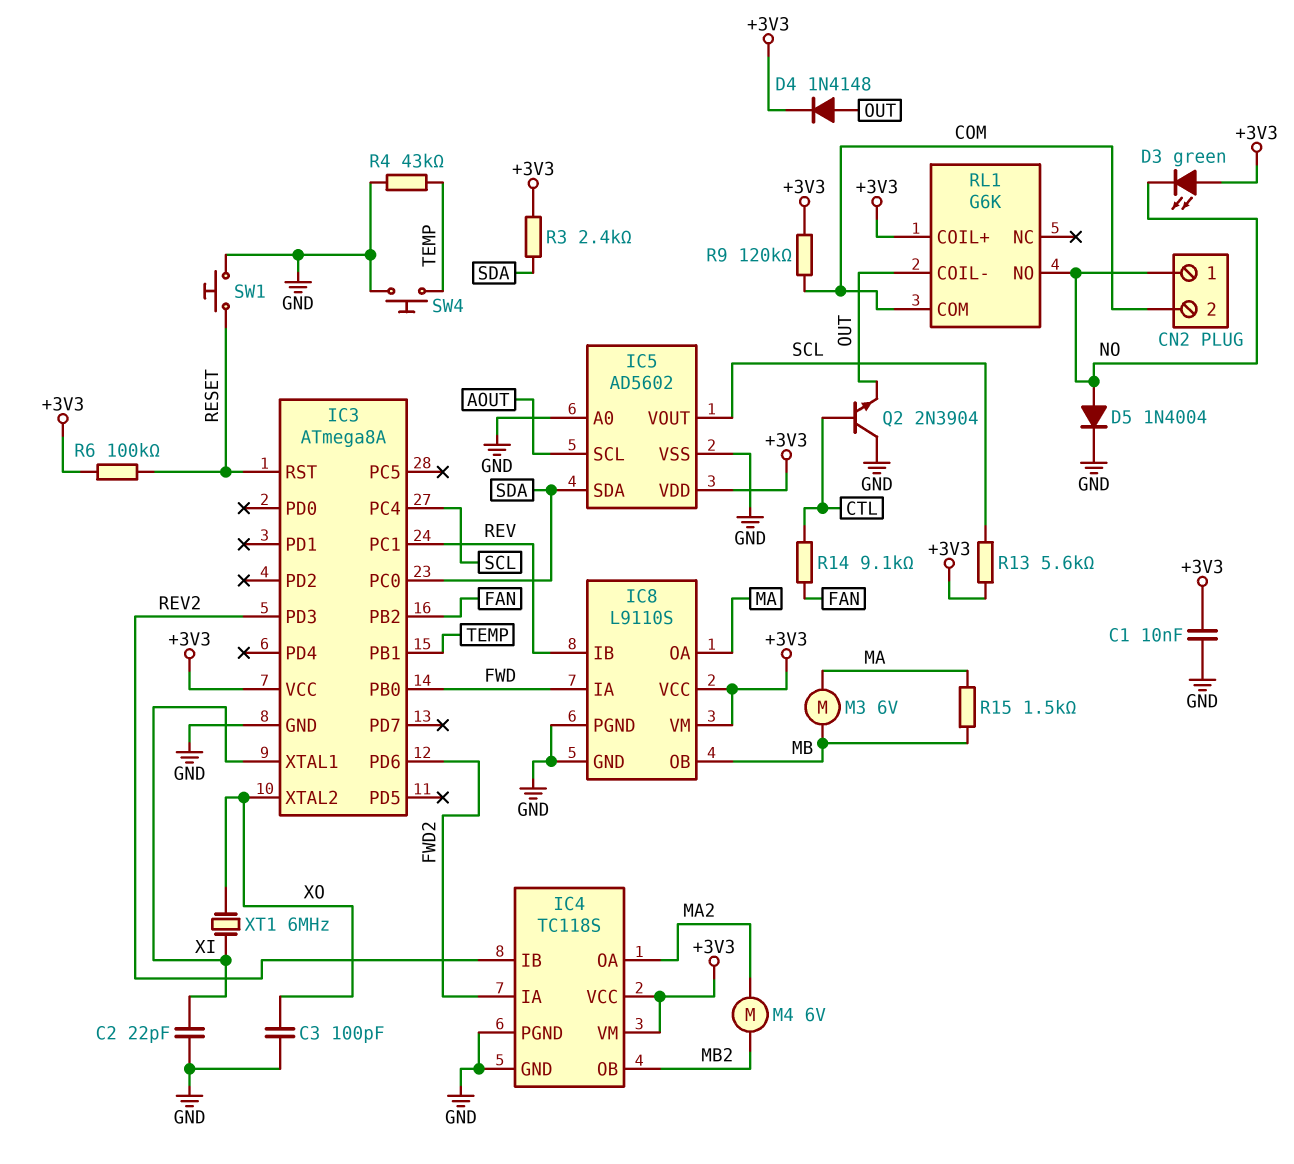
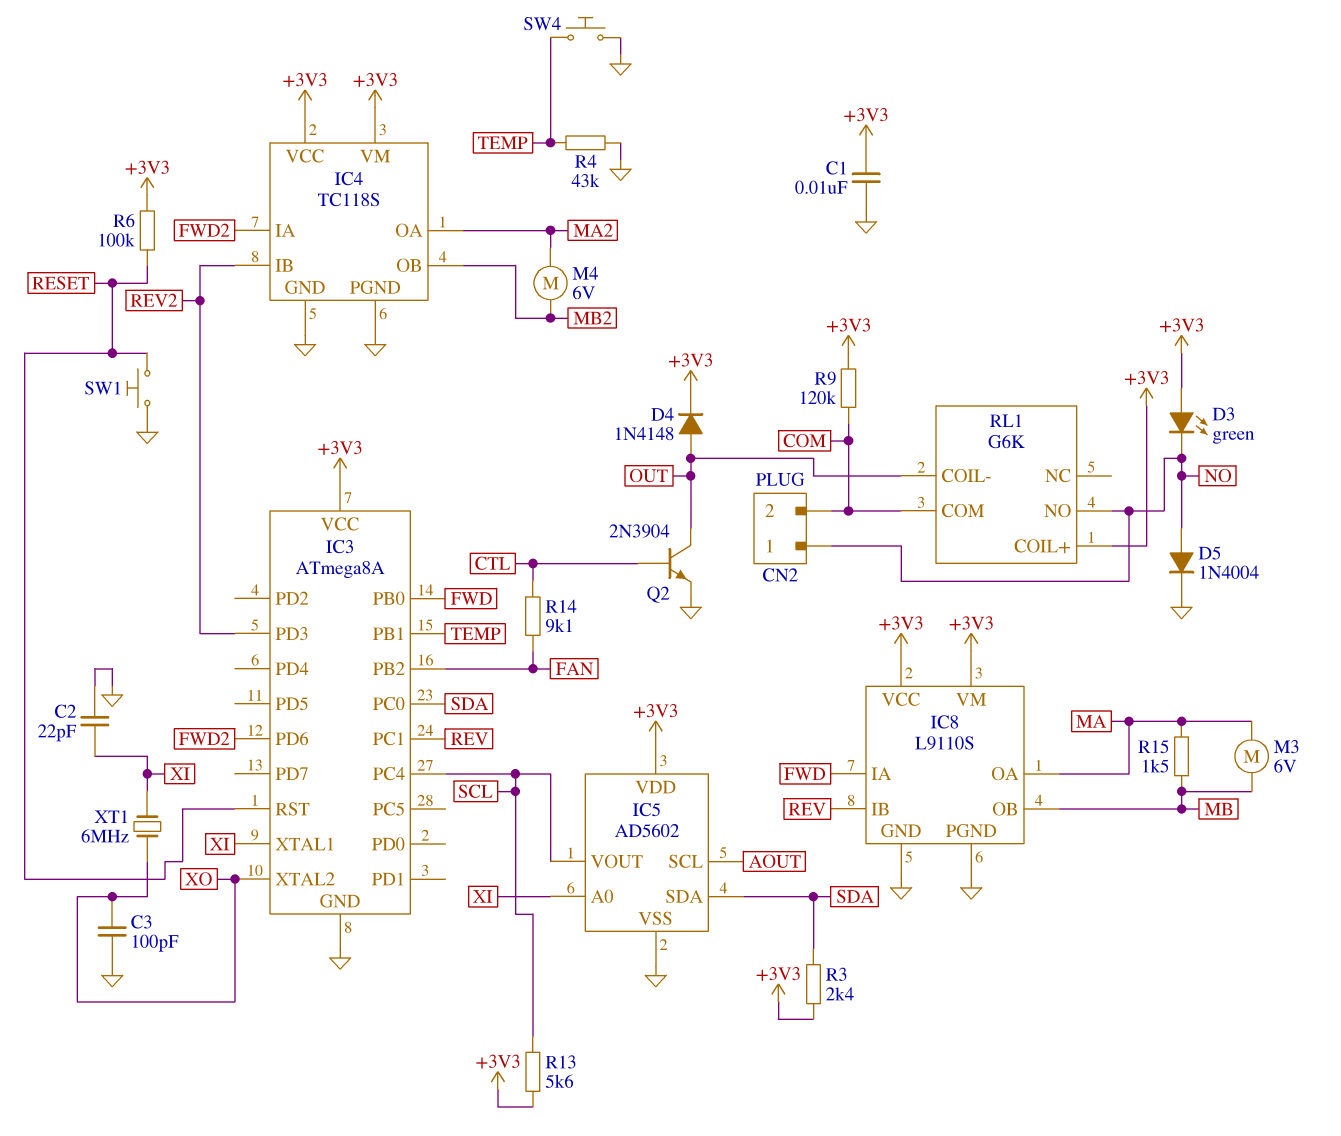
IC5 pin A0: GND -> XI
Q2: NPN 2N3904 (B CTL, C GND, E OUT) -> NPN 2N3904 (B CTL, C OUT, E GND)

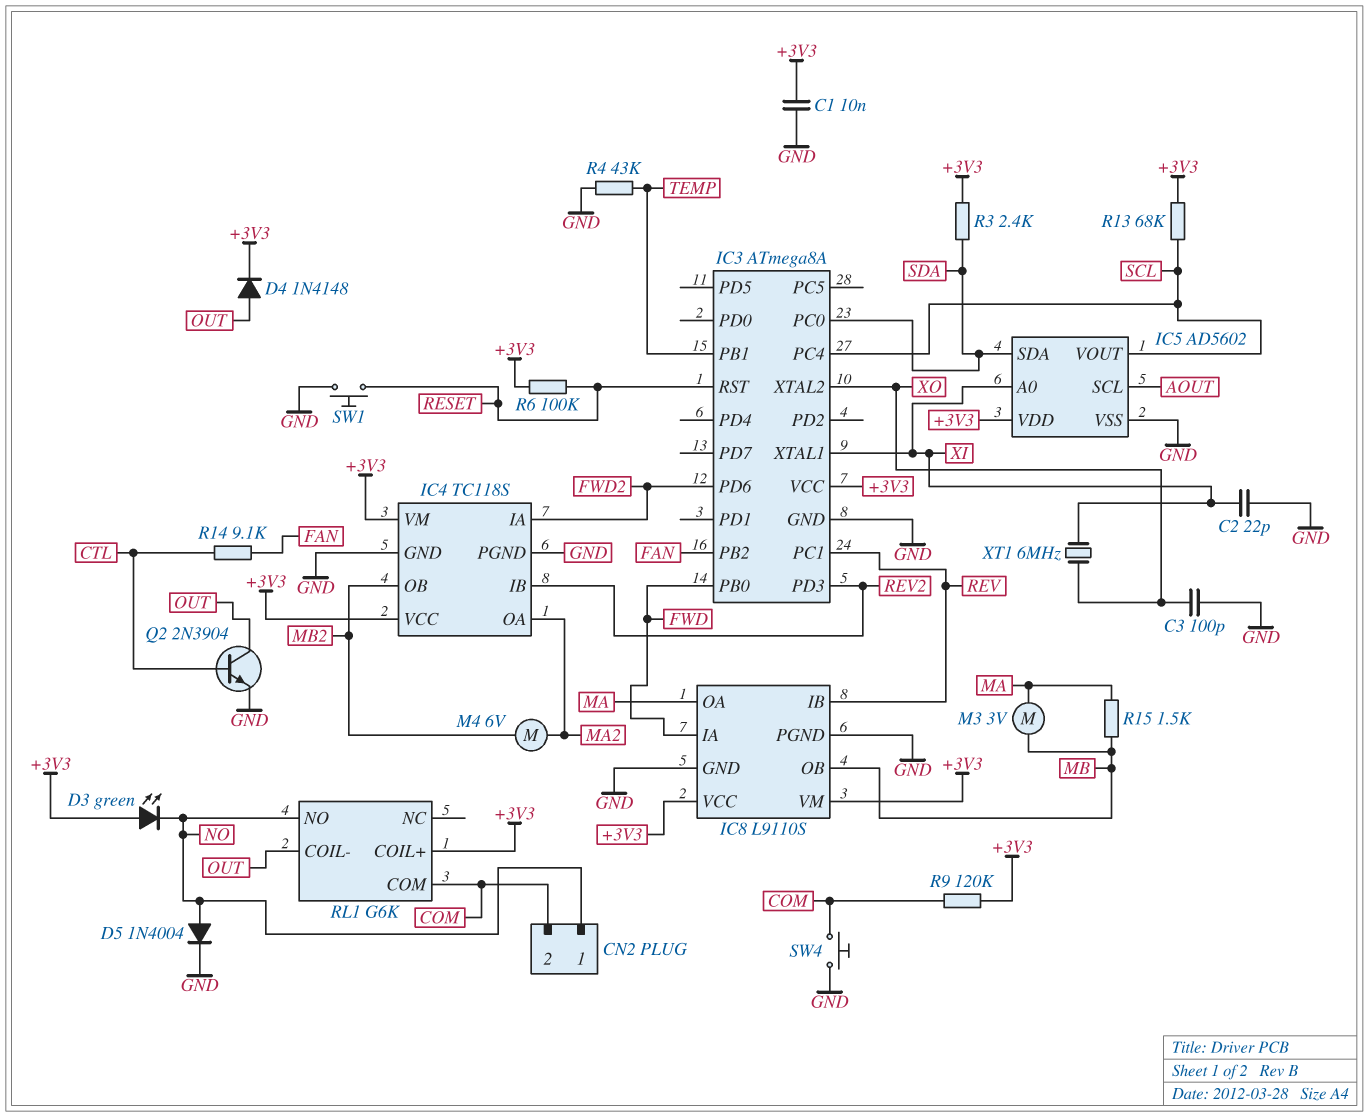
M3: motor 6V (MA, MB) -> motor 3V (MA, MB)
R13: 5.6k (+3V3, SCL) -> 68k (+3V3, SCL)
SW4: button (GND, TEMP) -> button (COM, GND)

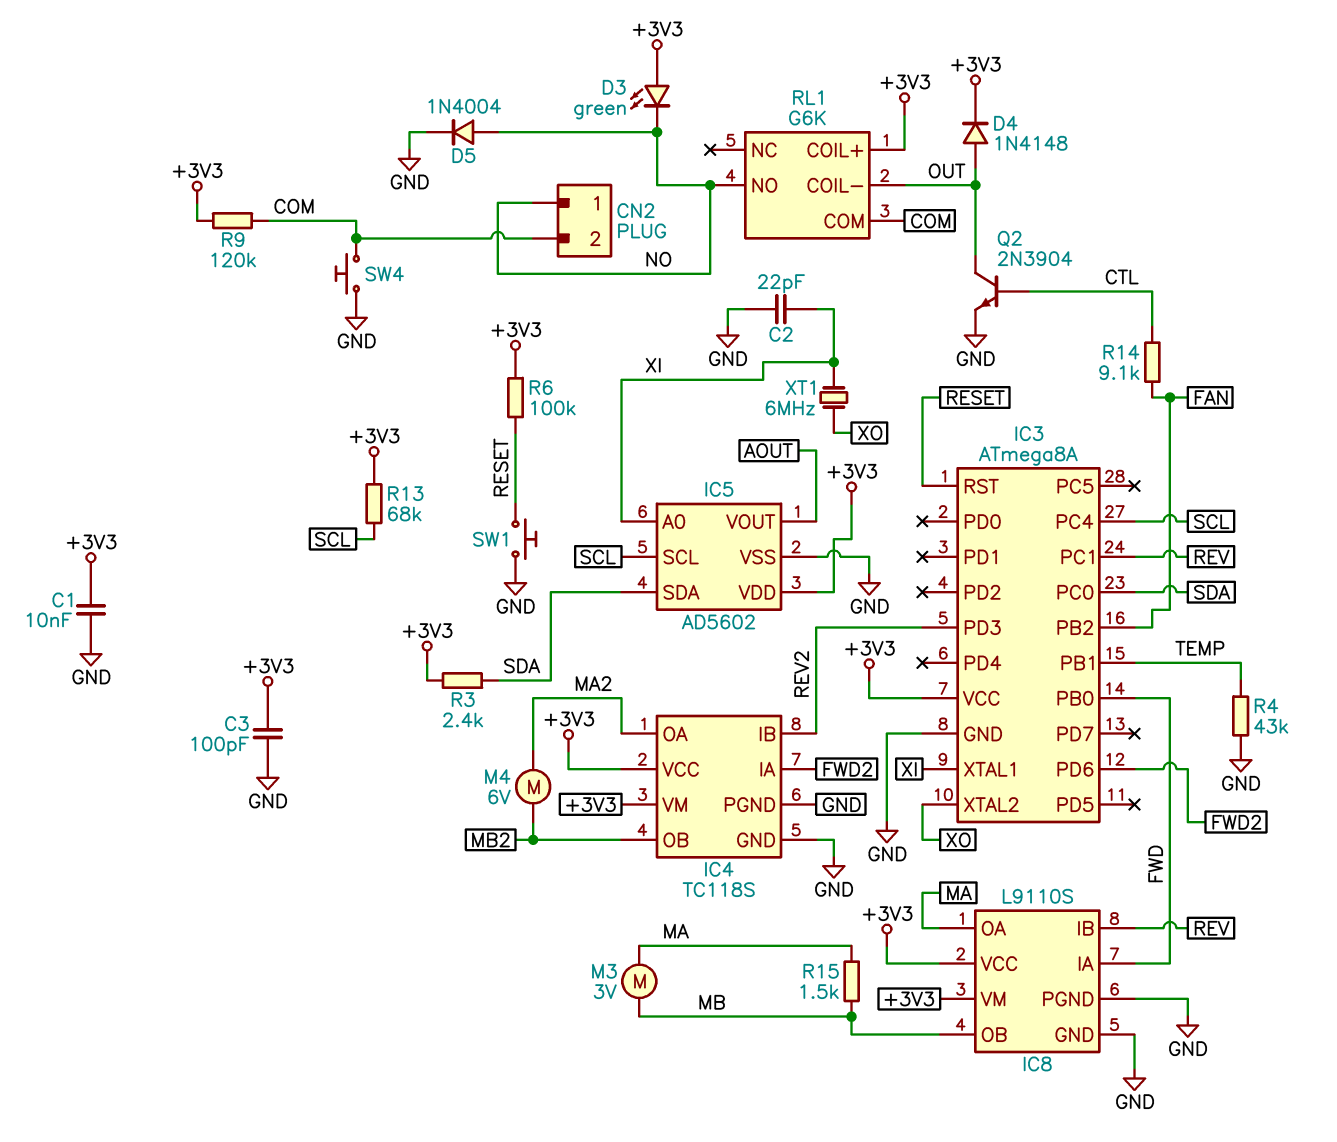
C3: 100pF (GND, XO) -> 100pF (+3V3, GND)
IC5 pin SCL: AOUT -> SCL
IC5 pin VOUT: SCL -> AOUT

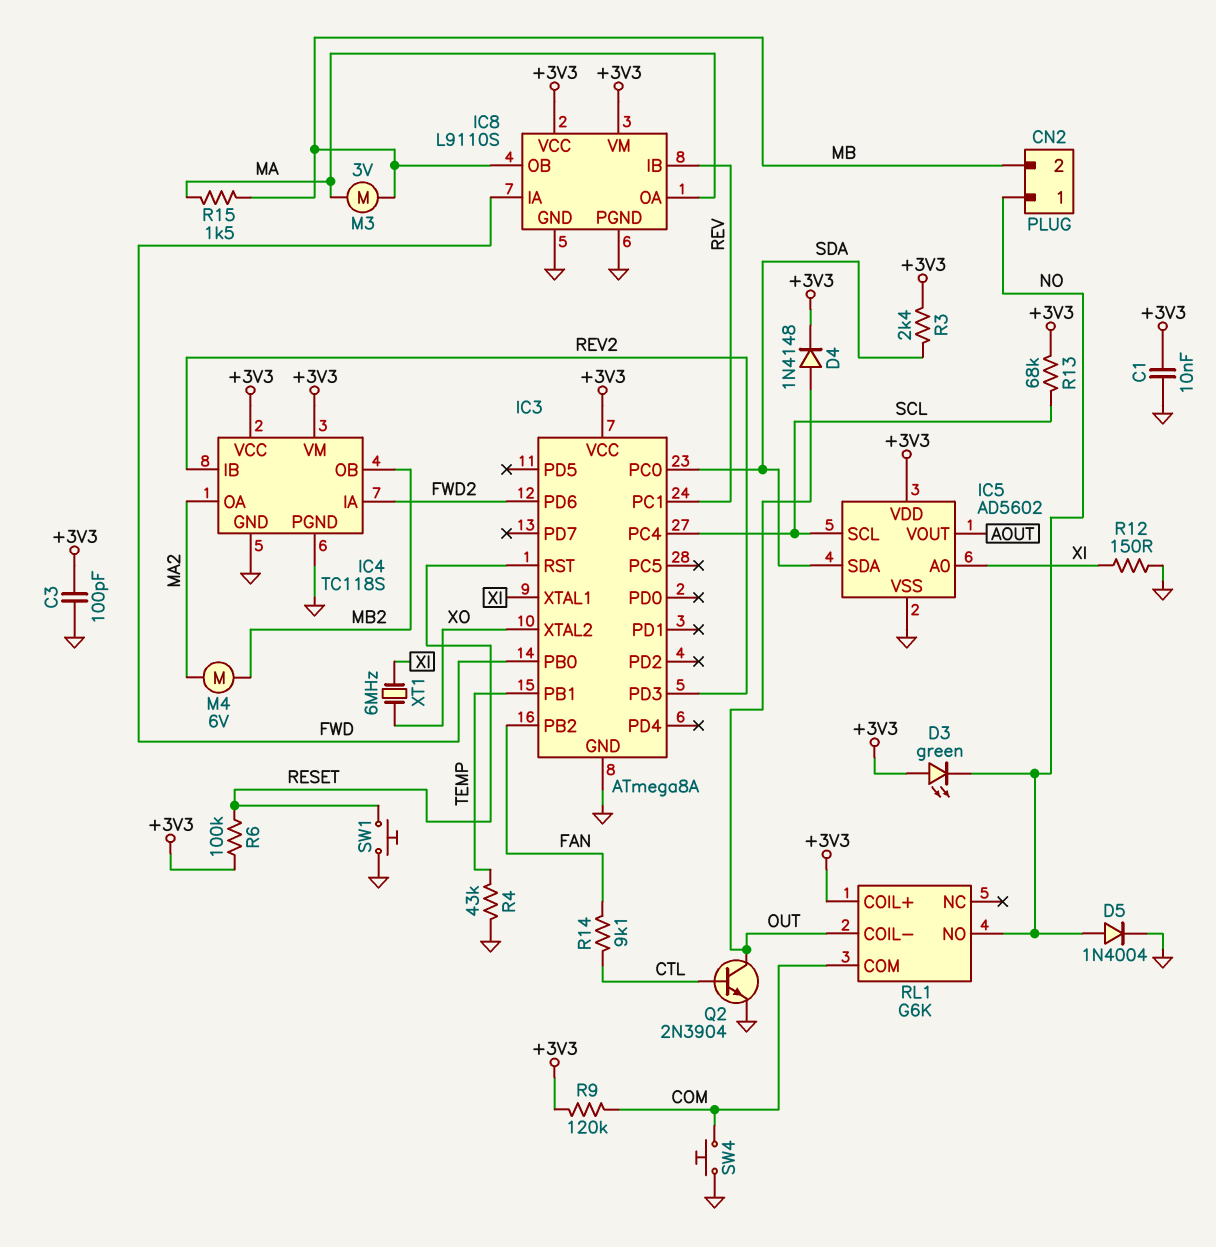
C2: 22pF (GND, XI) -> none
CN2 pin 2: COM -> MB
R12: none -> 150 (GND, XI)

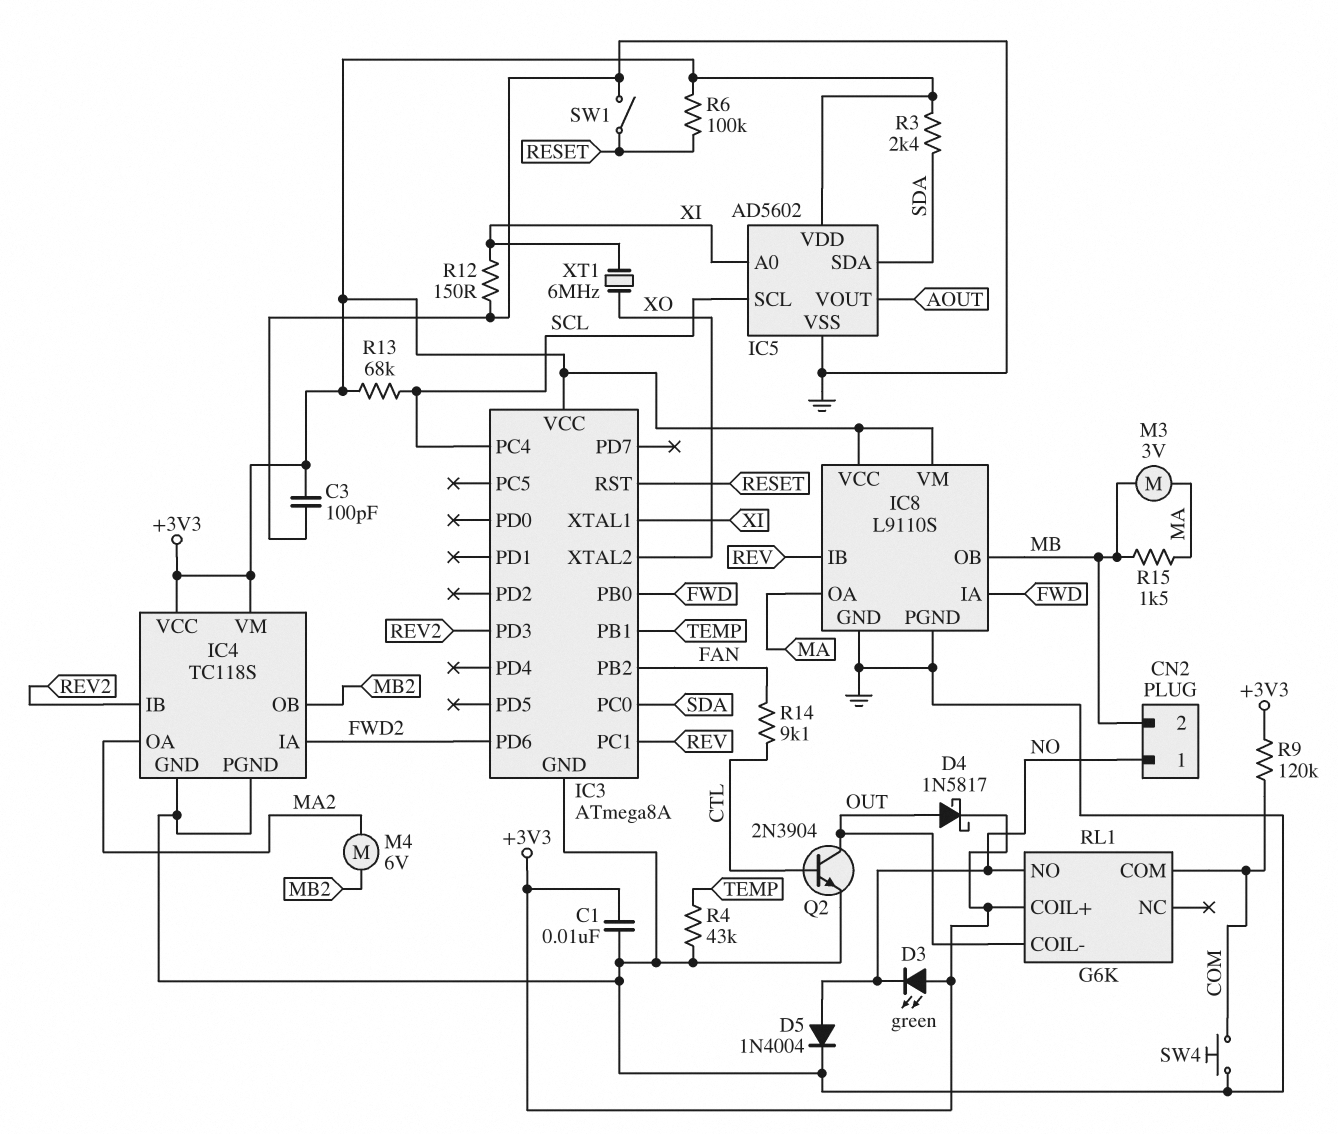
D4: diode 1N4148 (A OUT, K +3V3) -> schottky 1N5817 (A OUT, K +3V3)
SW1: button (GND, RESET) -> switch (GND, RESET)

